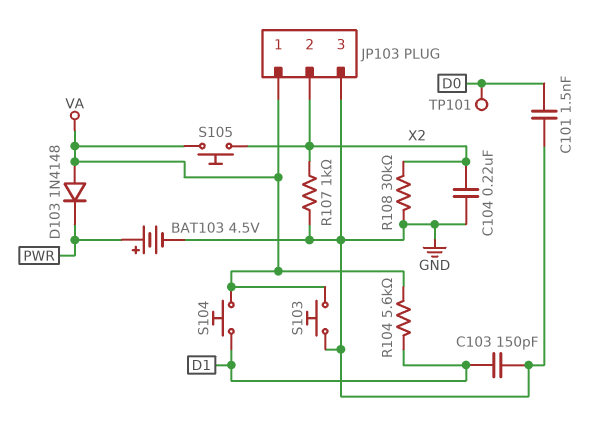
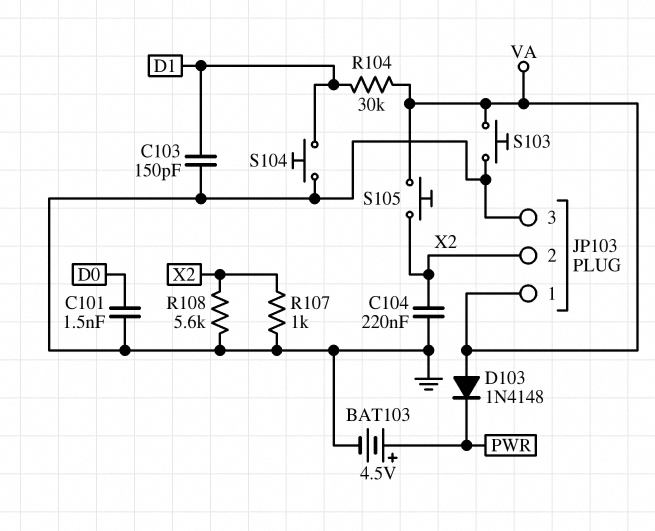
R104: 5.6k (D1, VA) -> 30k (D1, VA)
R108: 30k (GND, X2) -> 5.6k (GND, X2)
S104: button (D1, VA) -> button (D1, GND)
TP101: test point (D0) -> none

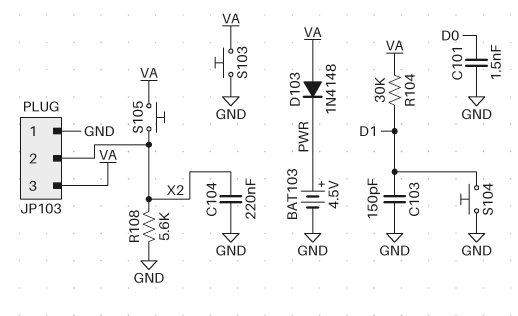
JP103 pin 1: VA -> GND
JP103 pin 3: GND -> VA
R107: 1k (GND, X2) -> none

